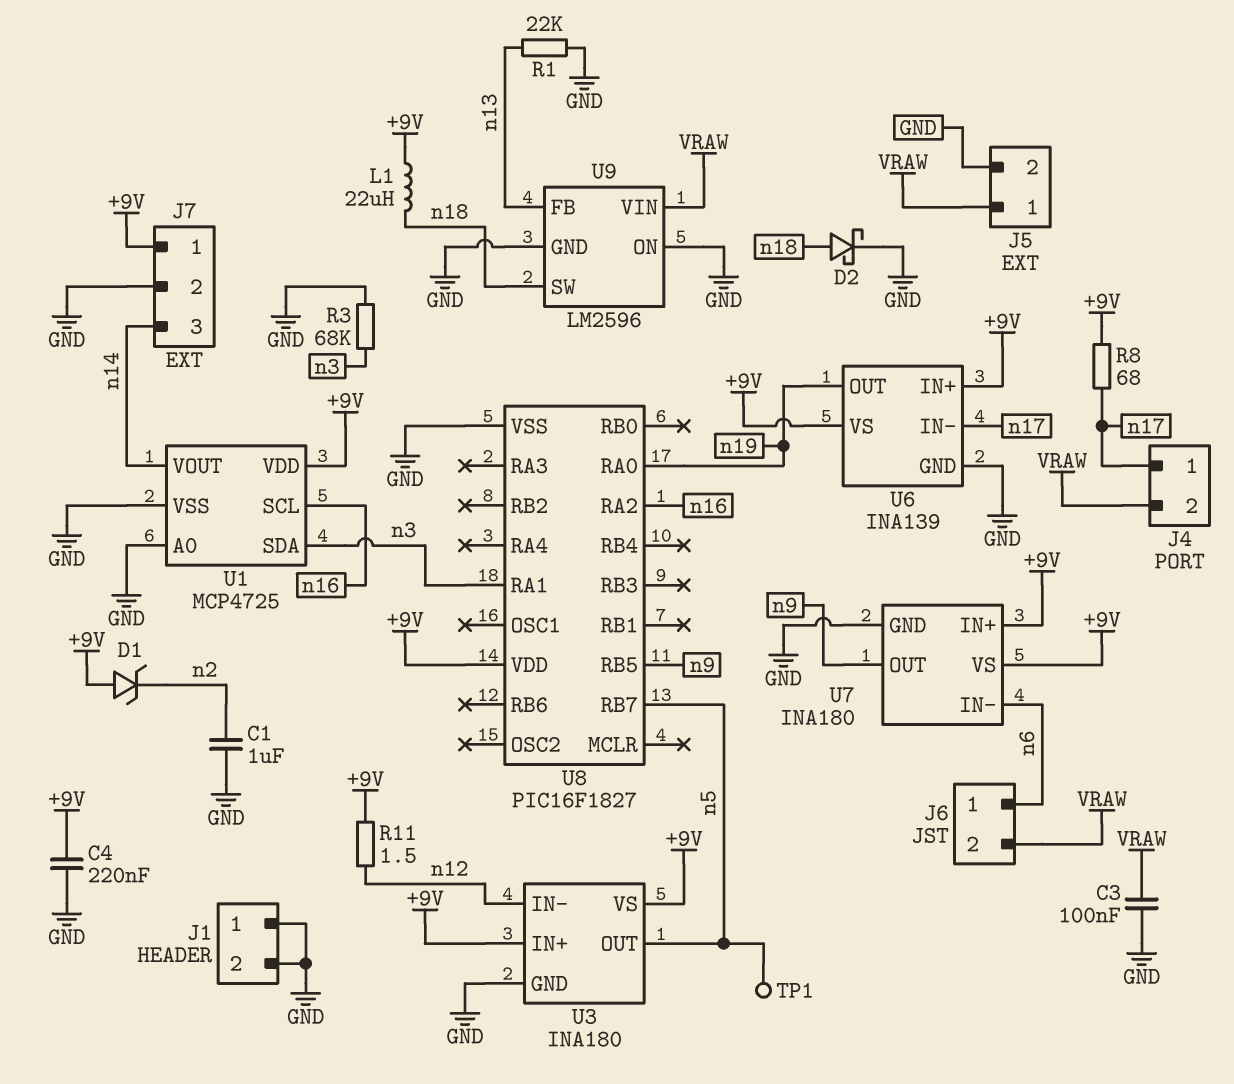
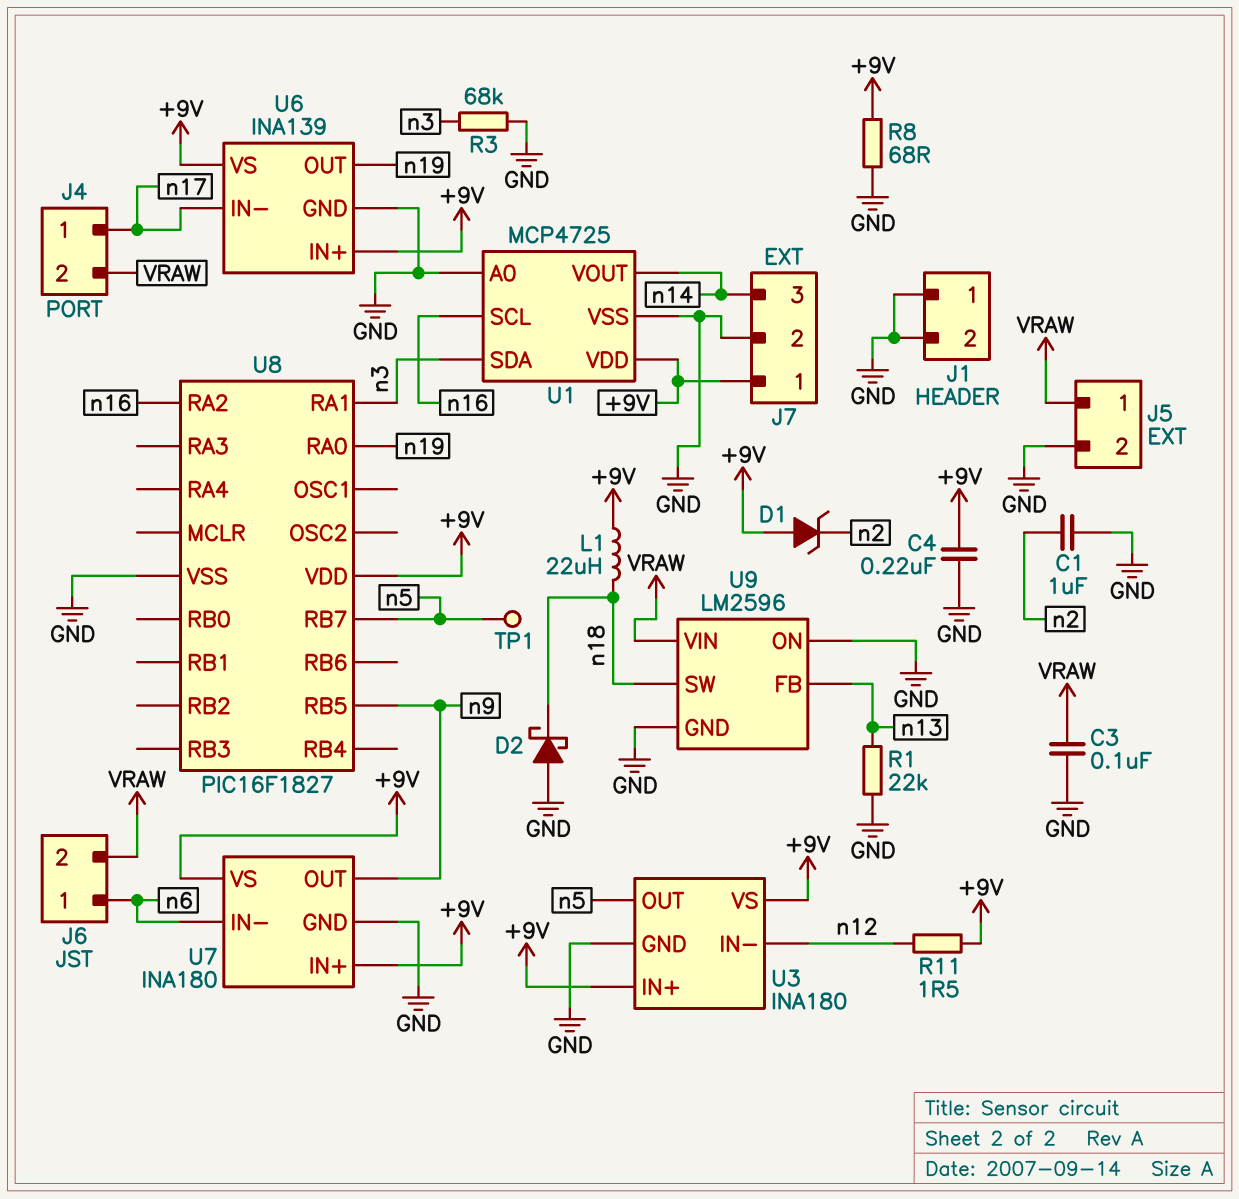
D2: schottky (A n18, K GND) -> schottky (A GND, K n18)
R8: 68 (+9V, n17) -> 68 (+9V, GND)

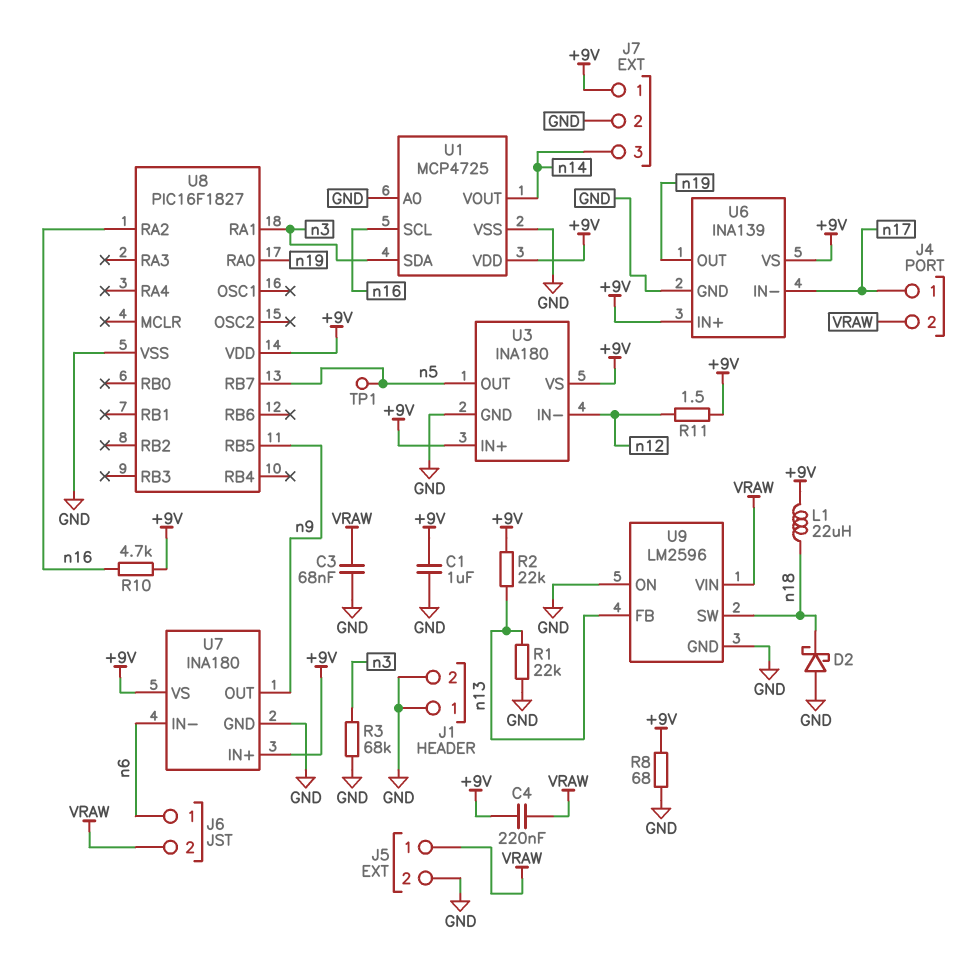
C1: 1uF (GND, n2) -> 1uF (+9V, GND)
C3: 100nF (GND, VRAW) -> 68nF (GND, VRAW)
C4: 220nF (+9V, GND) -> 220nF (+9V, VRAW)
D1: zener (A +9V, K n2) -> none
R2: none -> 22k (+9V, n13)
R10: none -> 4.7k (+9V, n16)

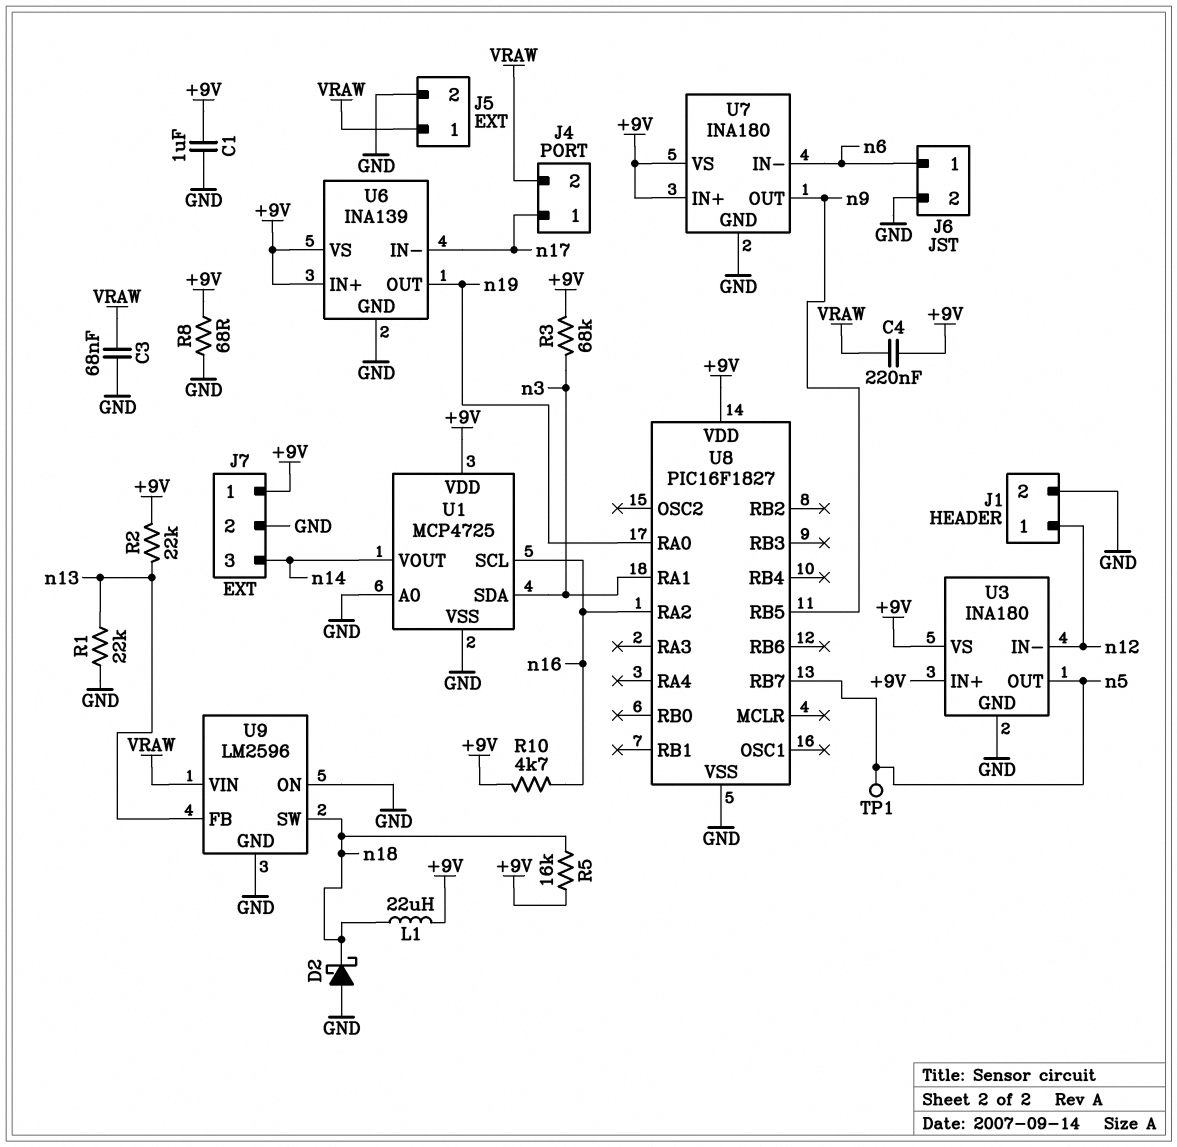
J1 pin 1: GND -> n12
J6 pin 2: VRAW -> GND
R3: 68k (GND, n3) -> 68k (+9V, n3)
R5: none -> 16k (+9V, n18)
R11: 1.5 (+9V, n12) -> none

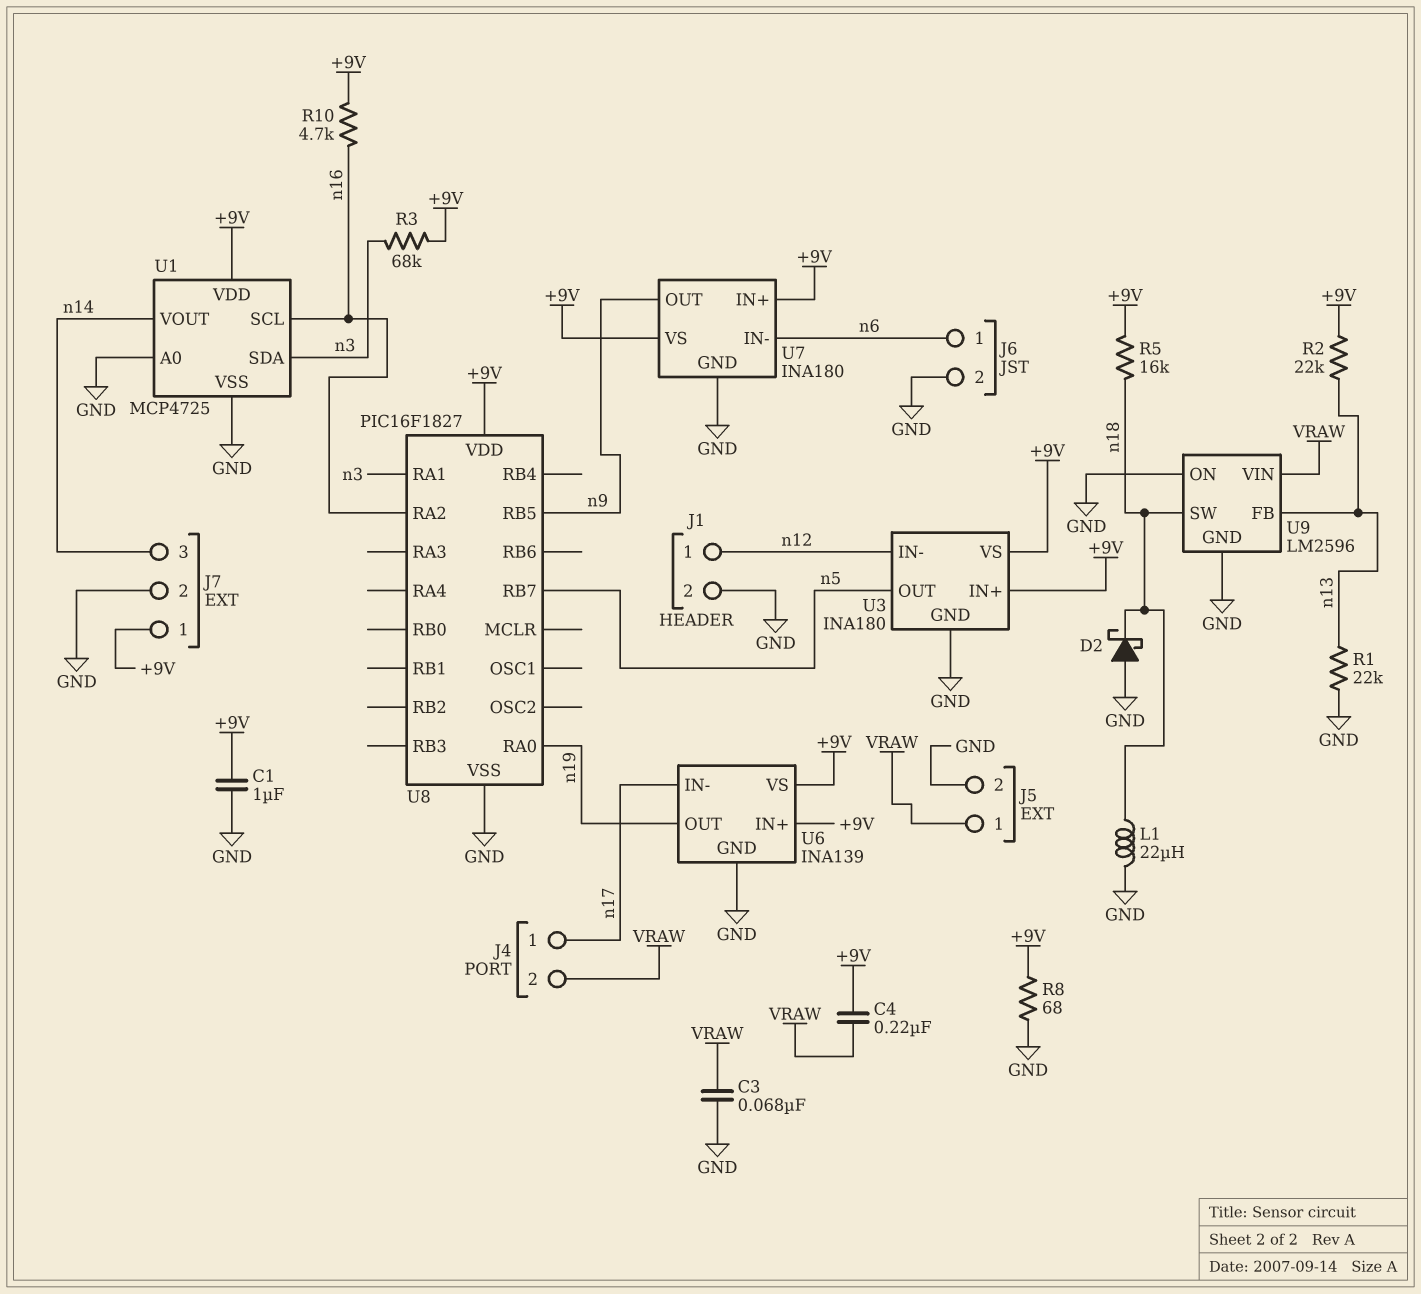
L1: 22uH (+9V, n18) -> 22uH (GND, n18)
TP1: test point (n5) -> none

